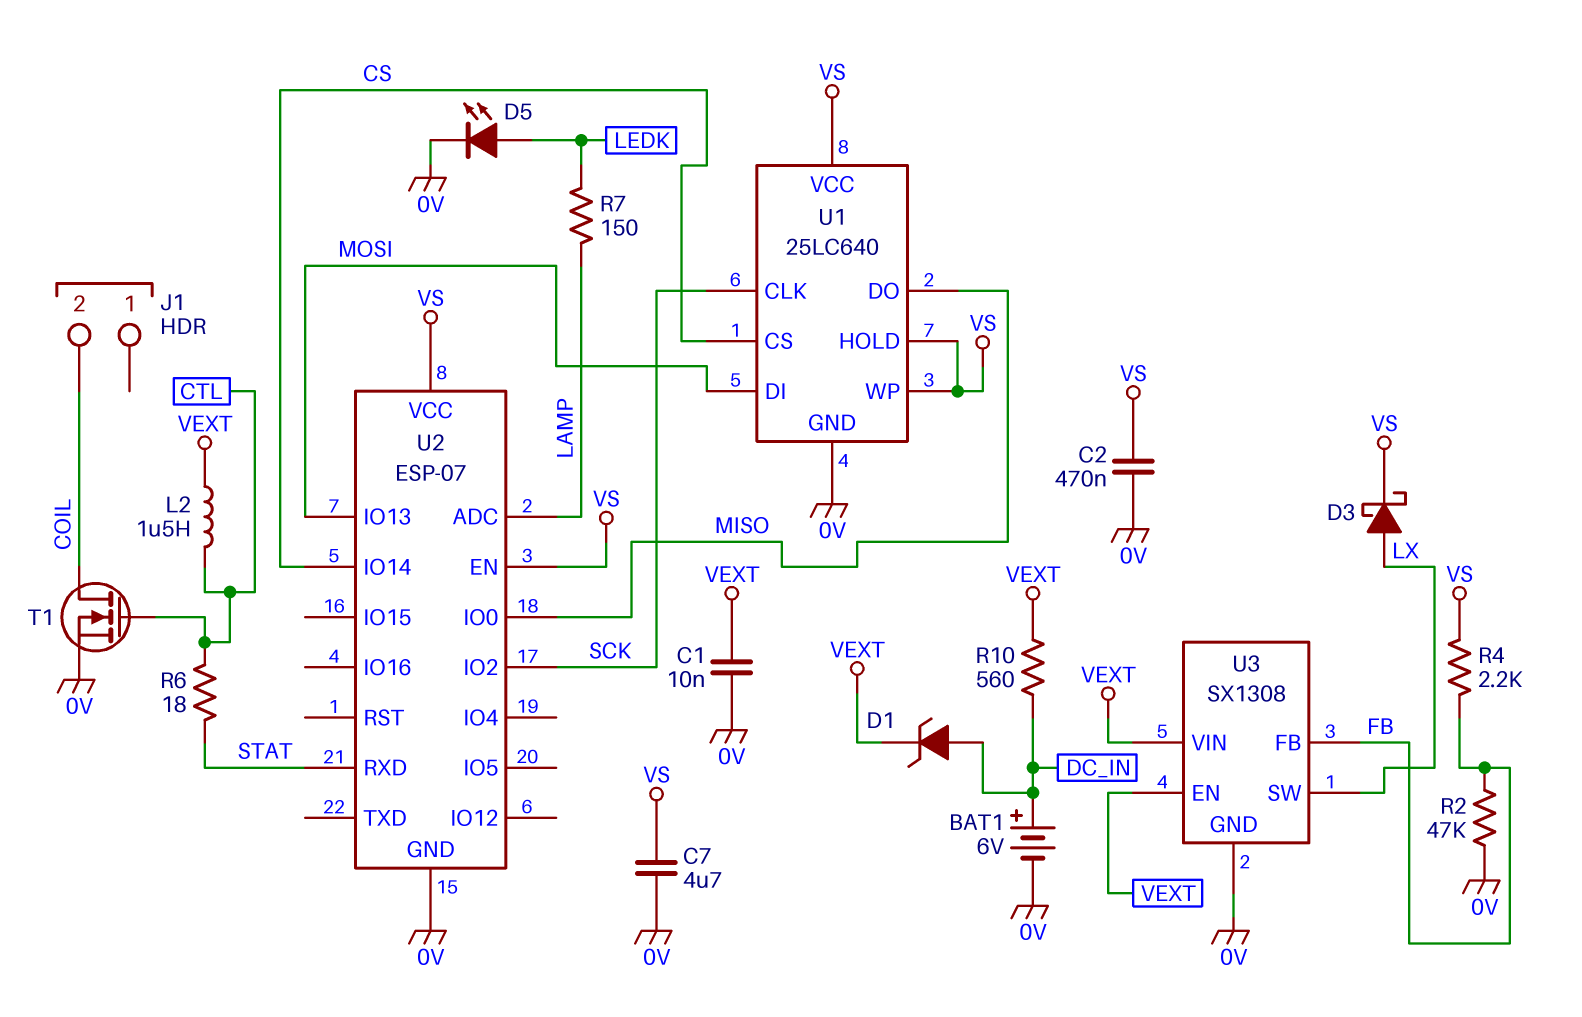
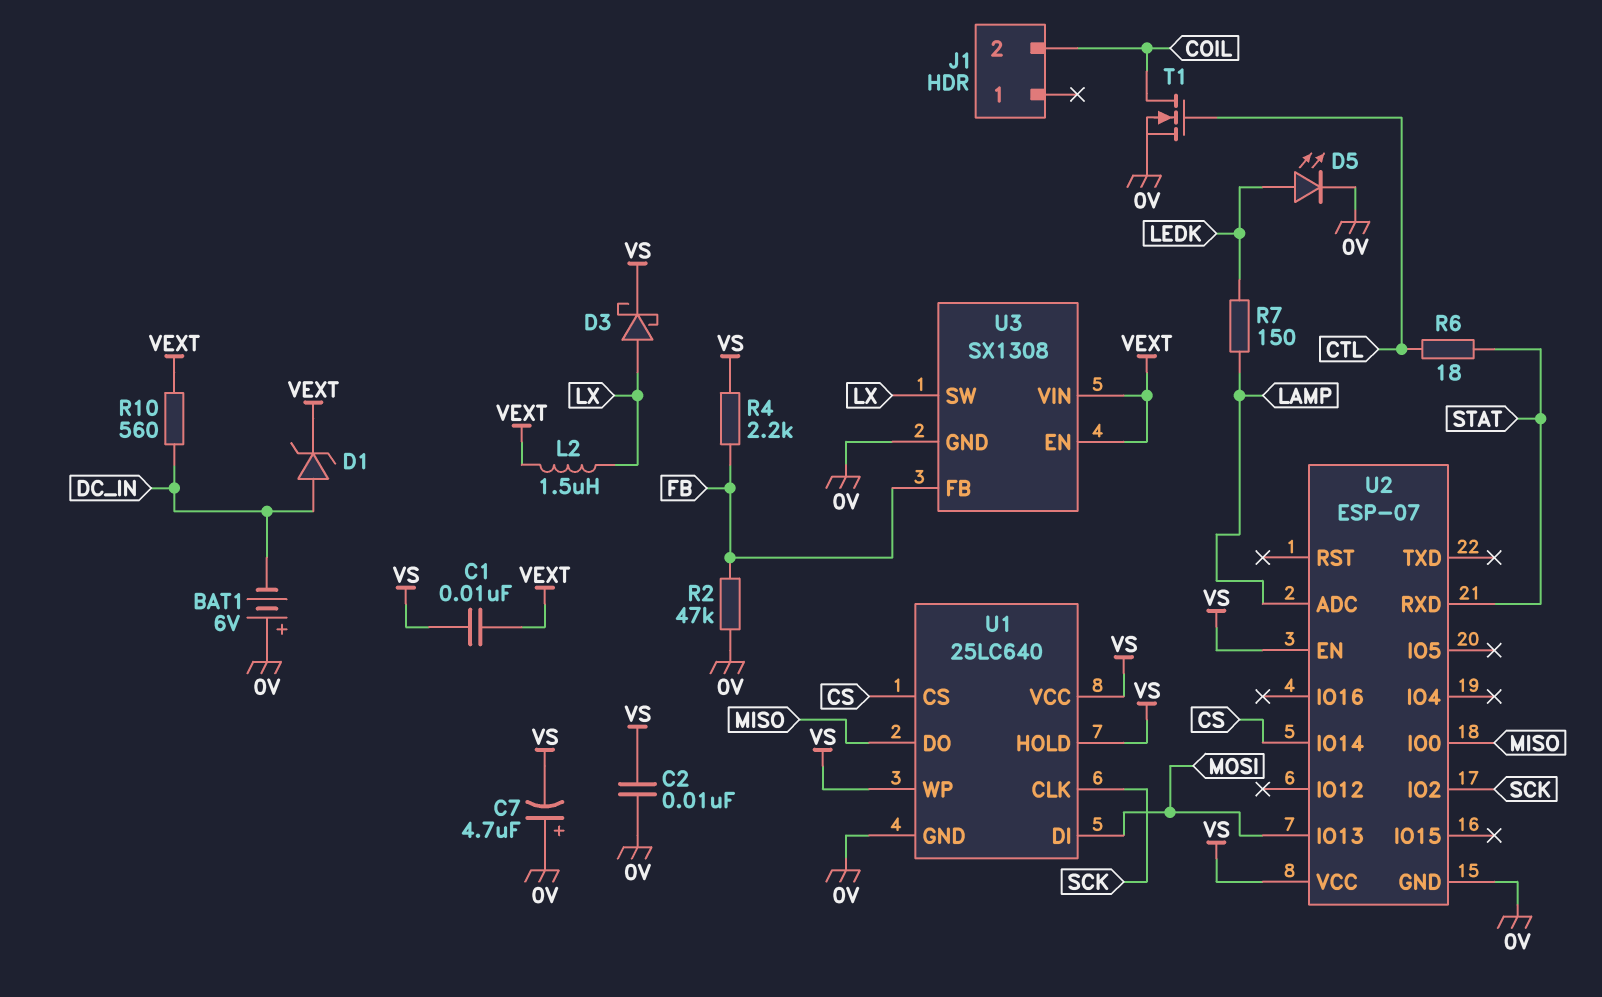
BAT1: 6V (plus DC_IN, minus 0V) -> 6V (plus 0V, minus DC_IN)
C1: 10nF (0V, VEXT) -> 10nF (VEXT, VS)
C2: 470nF (0V, VS) -> 10nF (0V, VS)
C7: 4.7uF (0V, VS) -> 4.7uF (plus 0V, minus VS)
L2: 1.5uH (CTL, VEXT) -> 1.5uH (LX, VEXT)

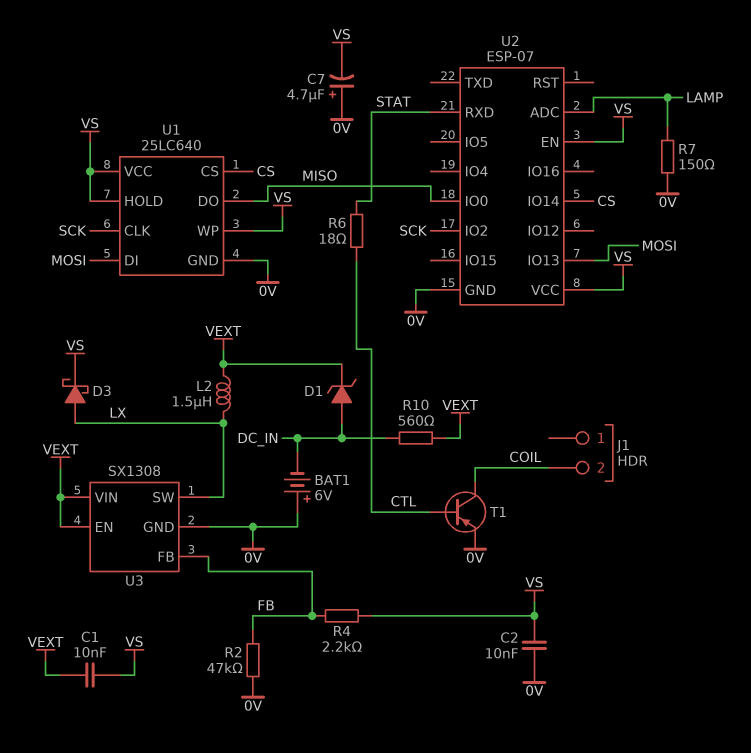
D5: LED (A LEDK, K 0V) -> none
R7: 150 (LAMP, LEDK) -> 150 (0V, LAMP)
T1: NMOS (G CTL, D COIL, S 0V) -> PNP (B CTL, C COIL, E 0V)

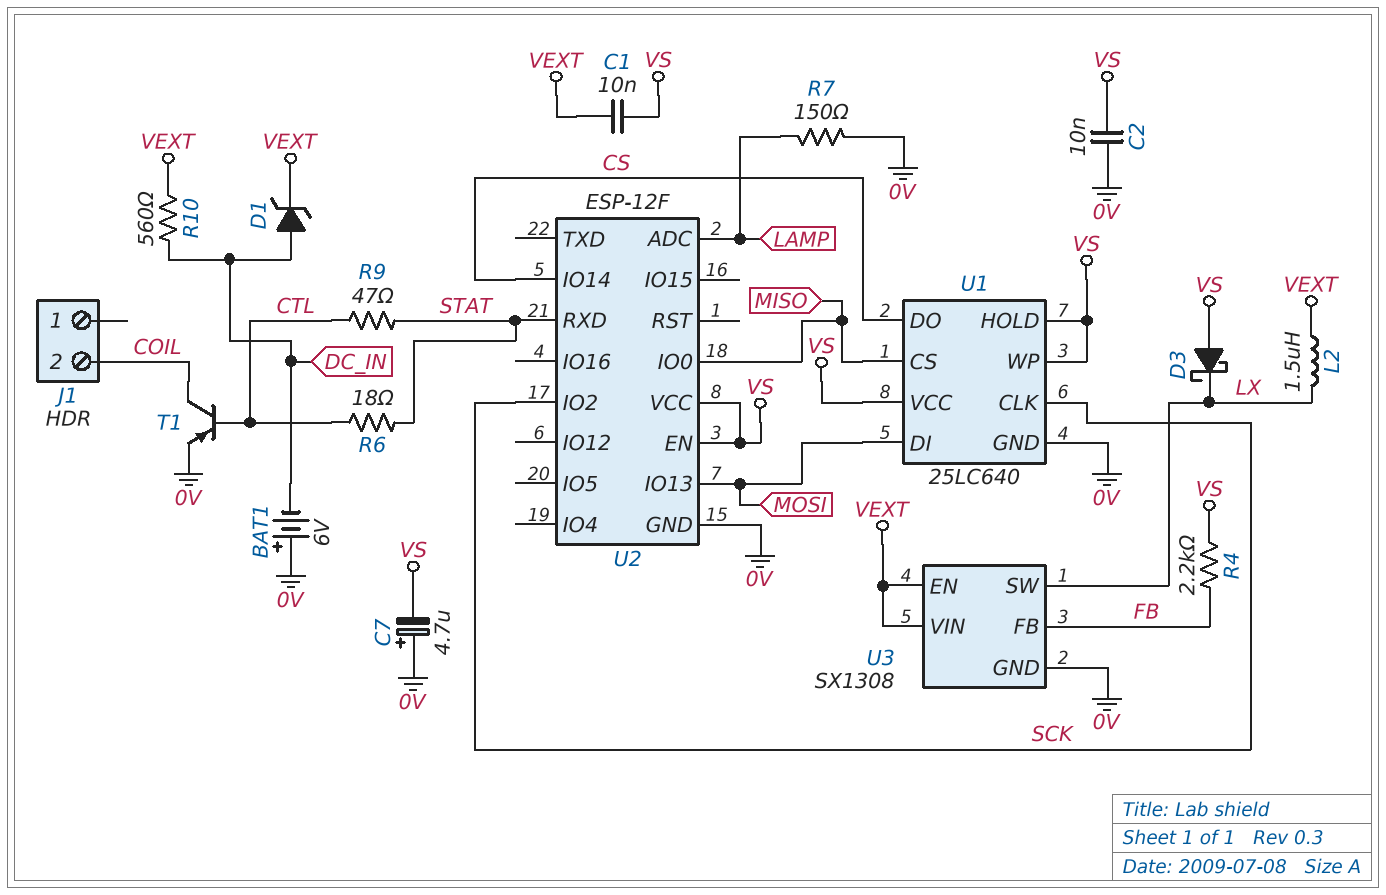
D3: schottky (A LX, K VS) -> schottky (A VS, K LX)
R2: 47k (0V, FB) -> none
R9: none -> 47 (CTL, STAT)
U1 pin CS: CS -> MISO
U1 pin DO: MISO -> CS
U2: ESP-07 -> ESP-12F

